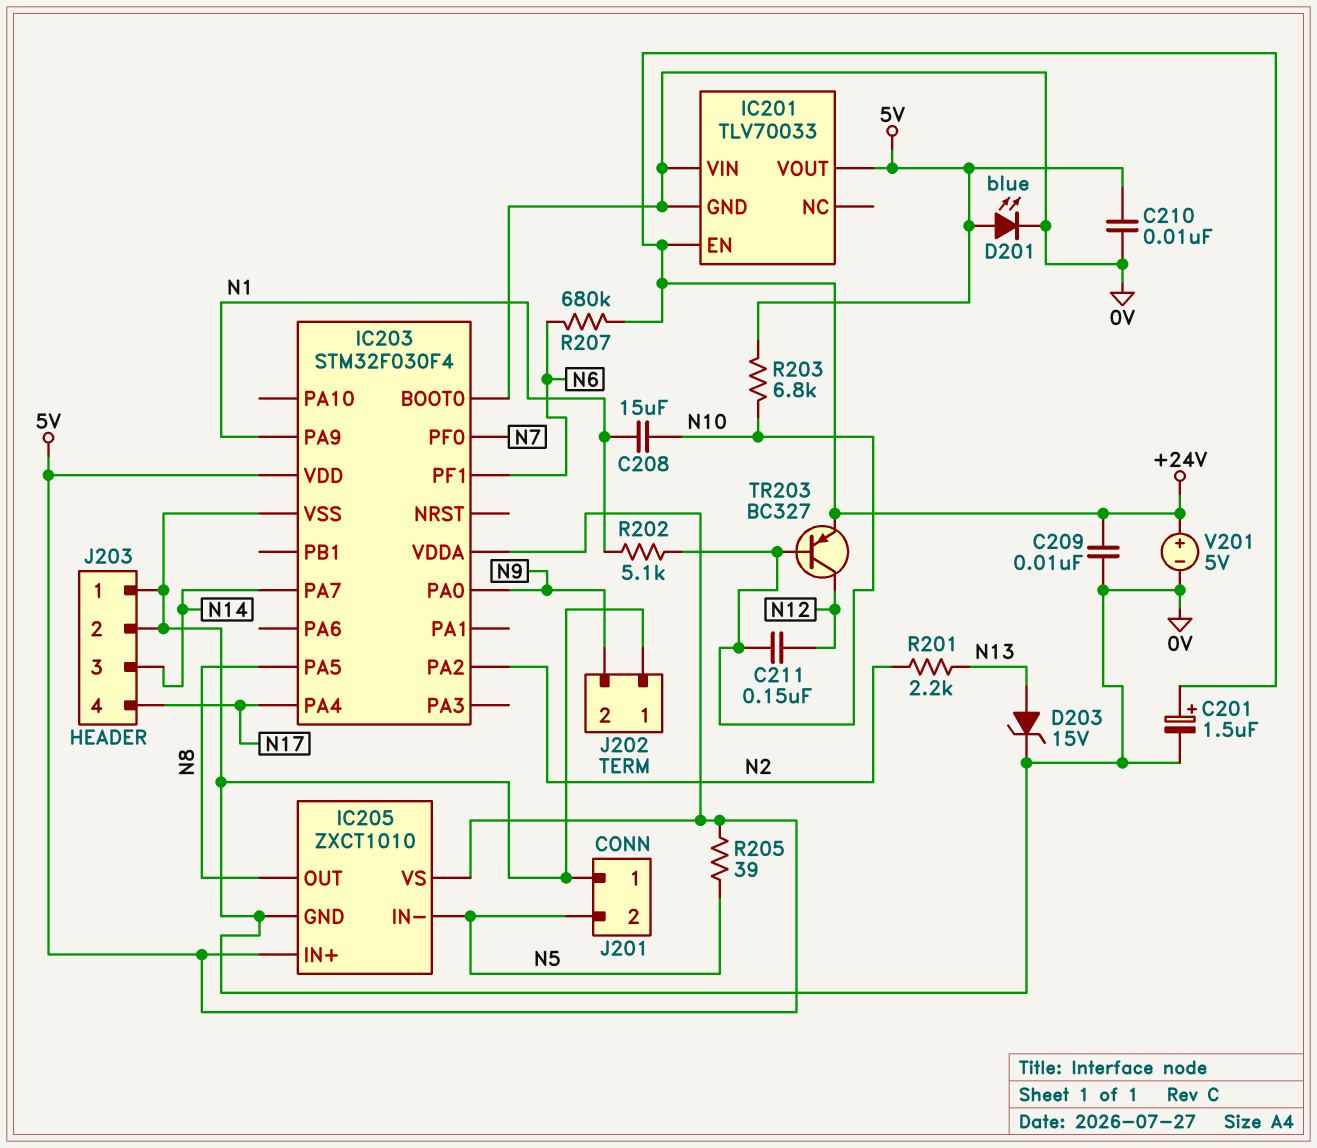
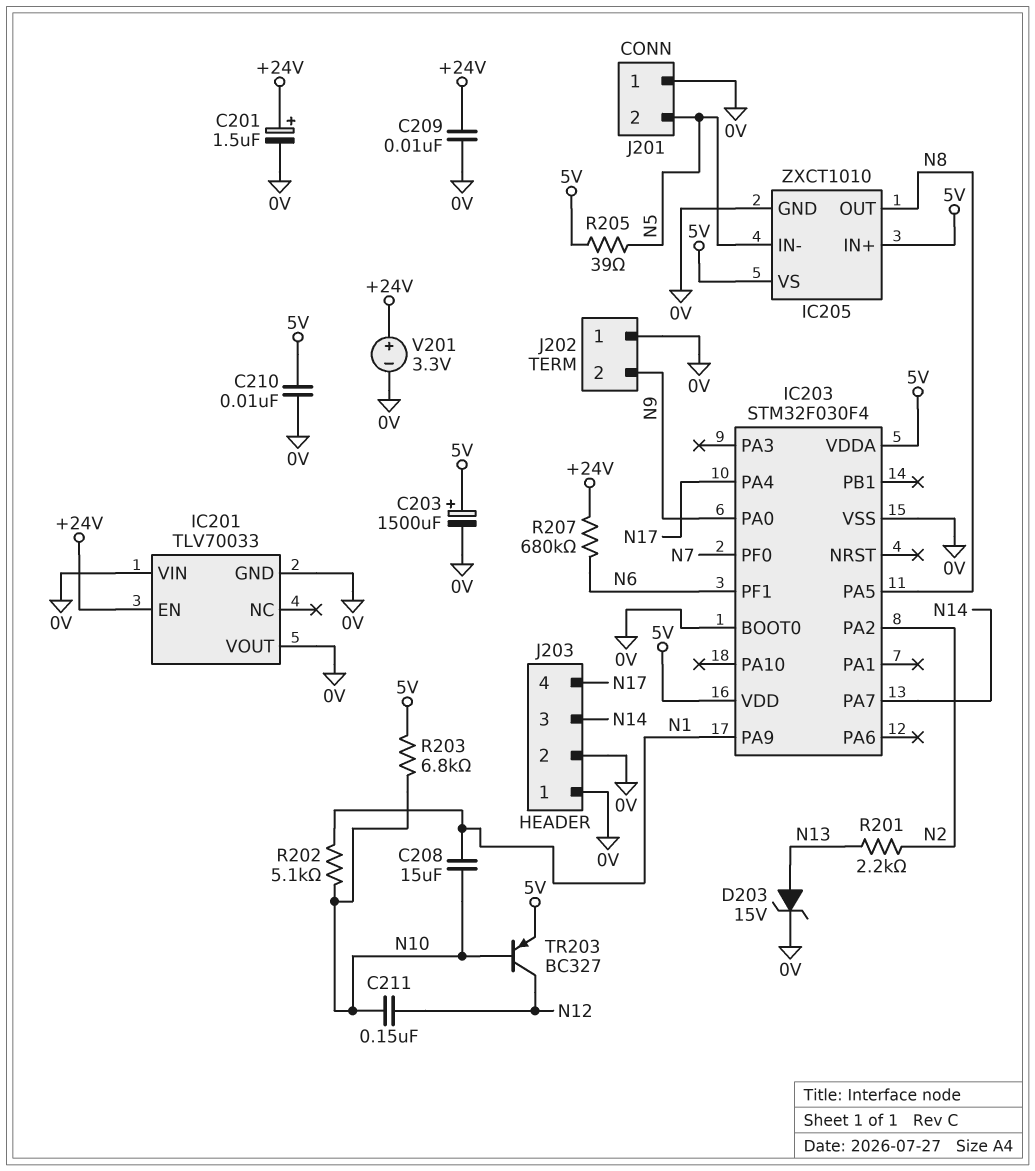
C203: none -> 1500uF (plus 5V, minus 0V)
D201: LED blue (A 5V, K 0V) -> none
IC201 pin VOUT: 5V -> 0V
TR203: PNP BC327 (B N10, C N12, E +24V) -> PNP BC327 (B N10, C N12, E 5V)
V201: 5V (plus +24V, minus 0V) -> 3.3V (plus +24V, minus 0V)

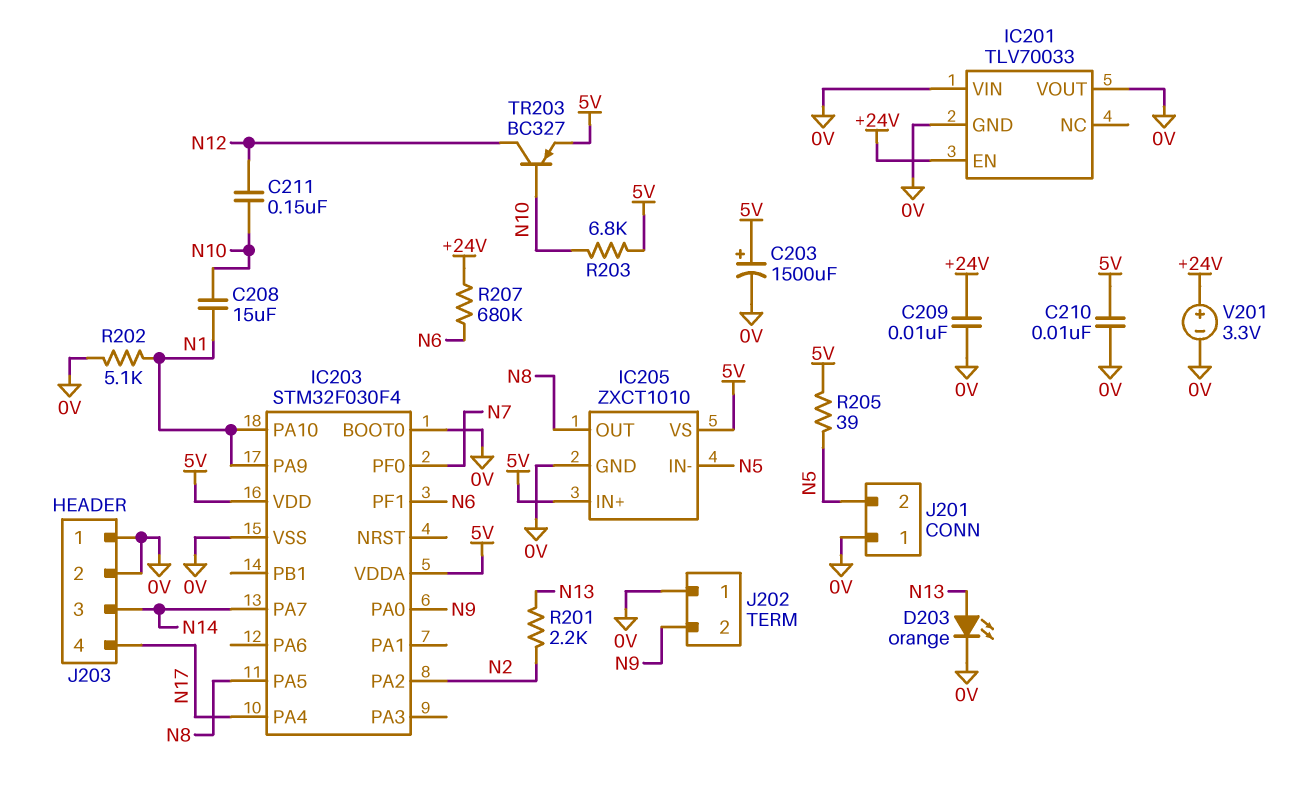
C201: 1.5uF (plus +24V, minus 0V) -> none
D203: zener 15V (A N13, K 0V) -> LED orange (A N13, K 0V)
IC203 pin PA10: none -> N1
R202: 5.1k (N1, N10) -> 5.1k (0V, N1)

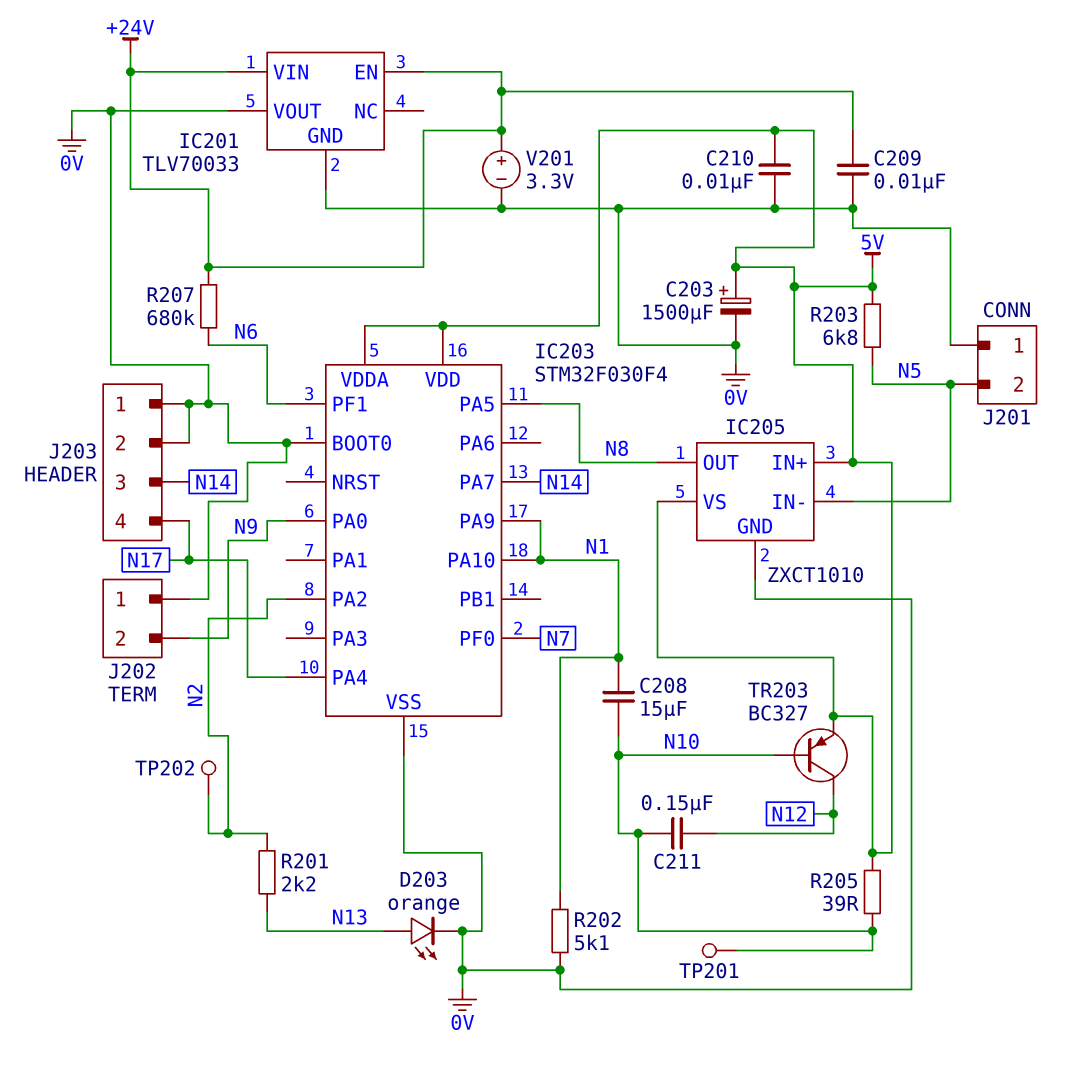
IC201 pin VIN: 0V -> +24V
R203: 6.8k (5V, N10) -> 6.8k (5V, N5)
R205: 39 (5V, N5) -> 39 (5V, N10)
TP201: none -> test point (N10)
TP202: none -> test point (N2)

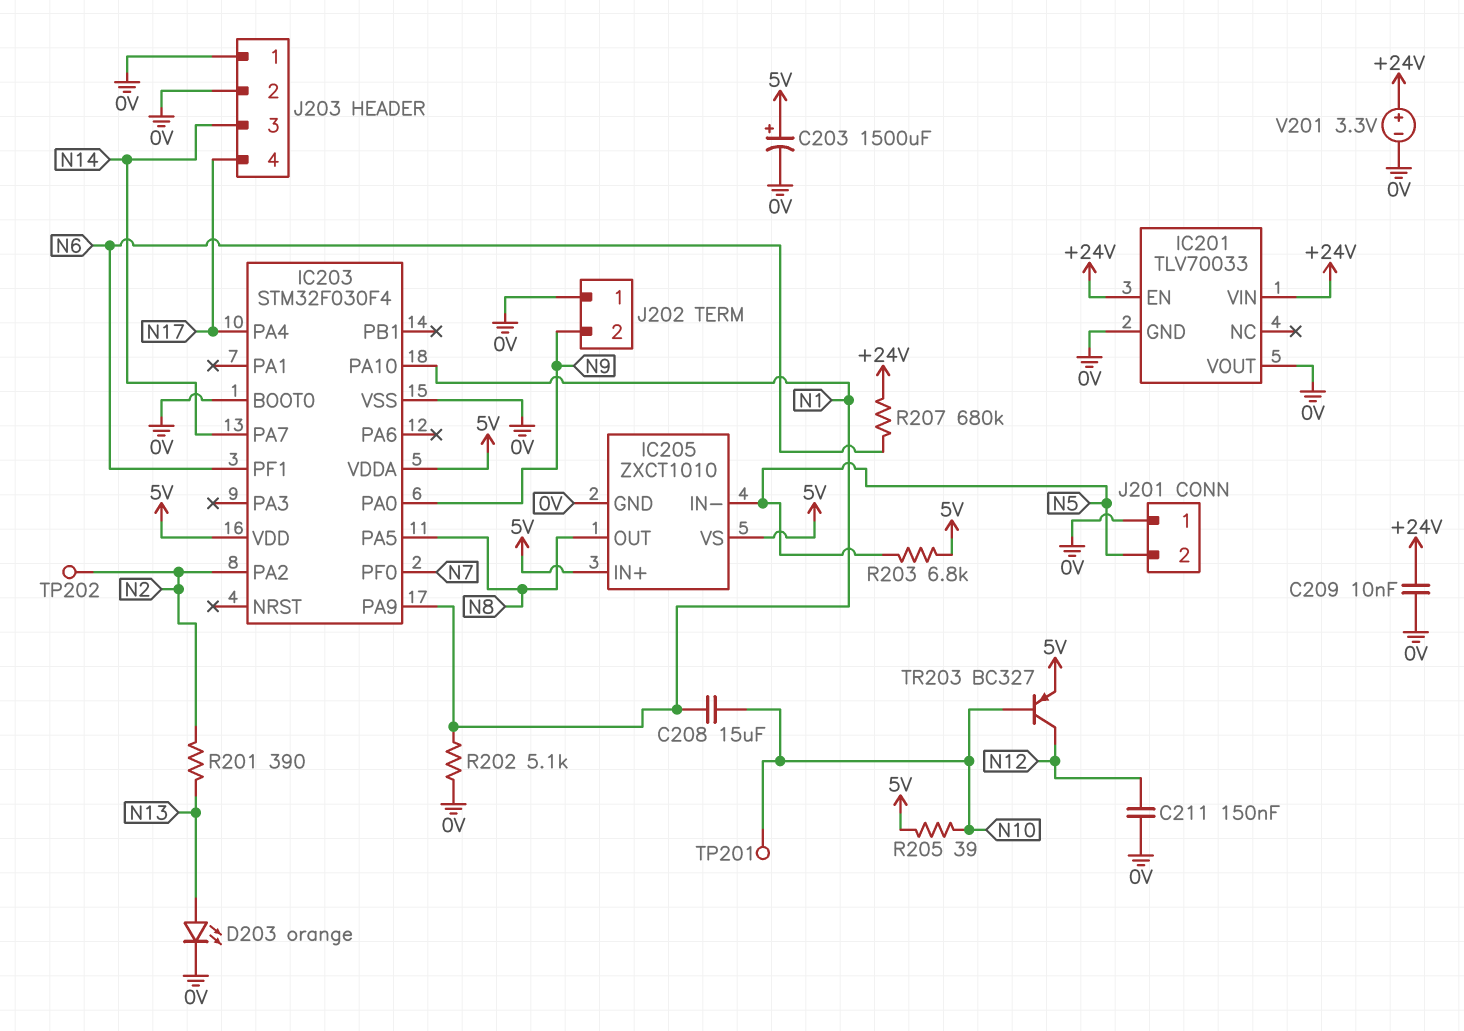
C210: 10nF (0V, 5V) -> none
C211: 150nF (N10, N12) -> 150nF (0V, N12)
R201: 2.2k (N2, N13) -> 390 (N2, N13)

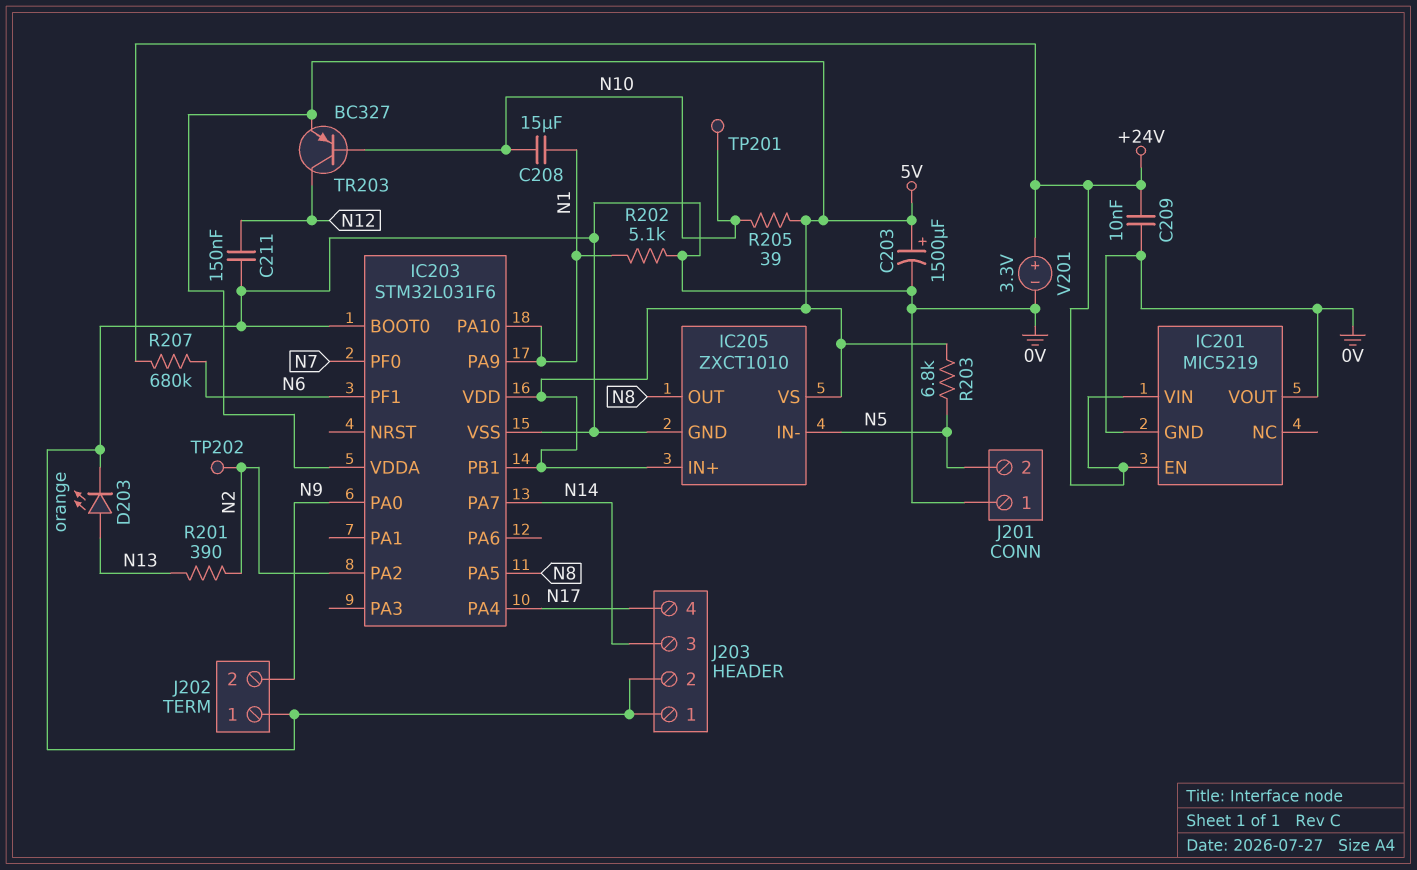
IC201: TLV70033 -> MIC5219
IC203: STM32F030F4 -> STM32L031F6
IC203 pin PB1: none -> 5V

